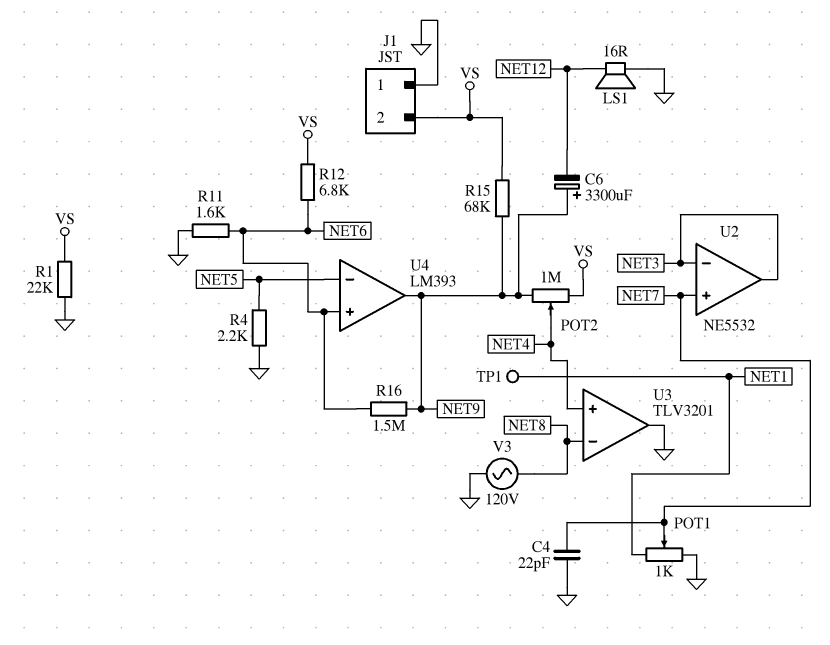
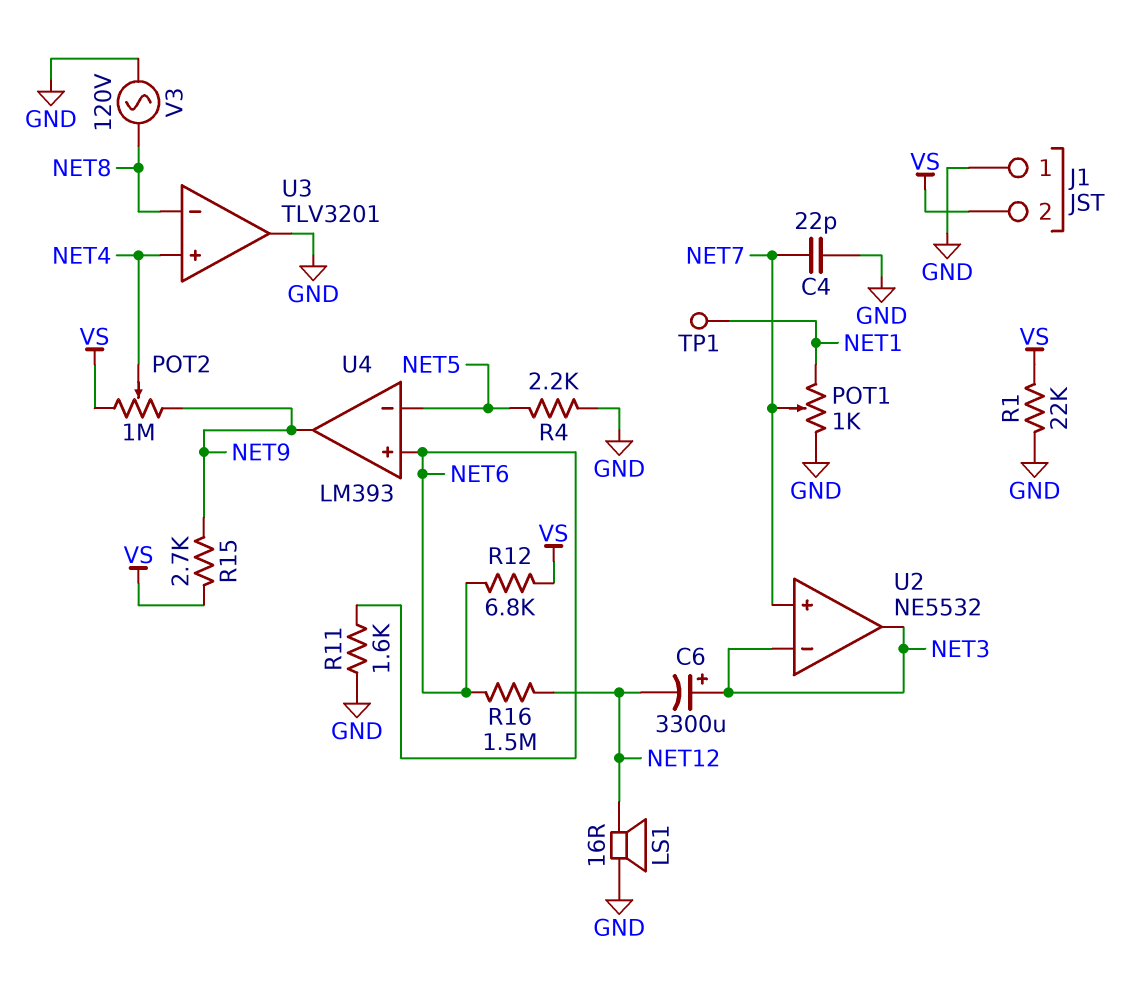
C6: 3300uF (plus NET9, minus NET12) -> 3300uF (plus NET3, minus NET12)
R15: 68k (NET9, VS) -> 2.7k (NET9, VS)
R16: 1.5M (NET6, NET9) -> 1.5M (NET6, NET12)

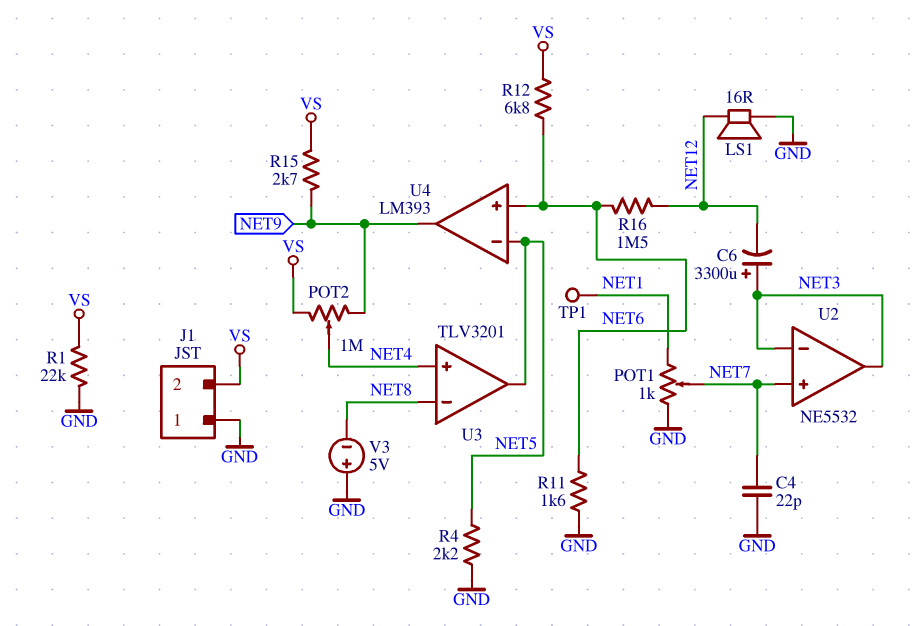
U3 pin out: GND -> NET5
V3: AC 120V (GND, NET8) -> 5V (plus GND, minus NET8)

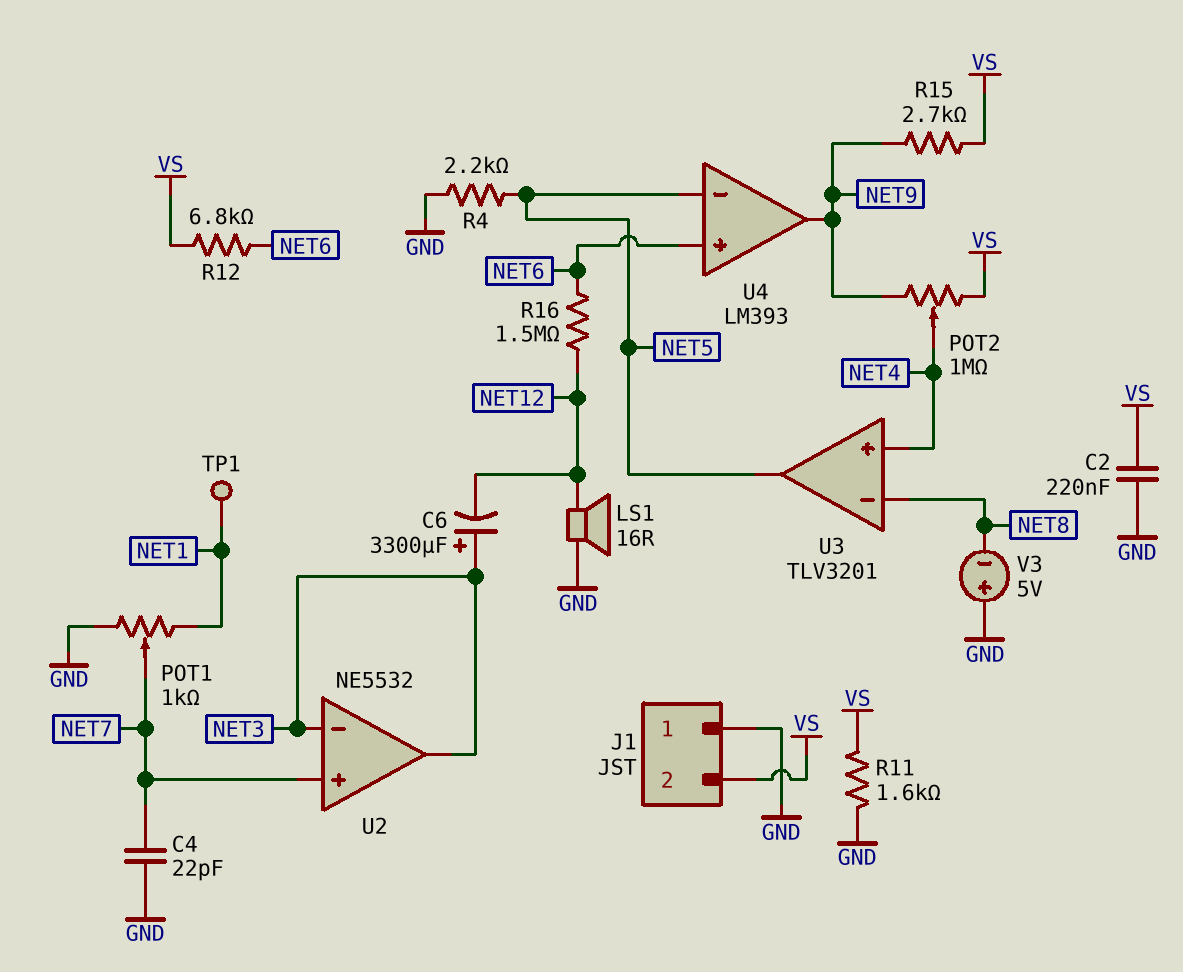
C2: none -> 220nF (GND, VS)
R1: 22k (GND, VS) -> none
R11: 1.6k (GND, NET6) -> 1.6k (GND, VS)

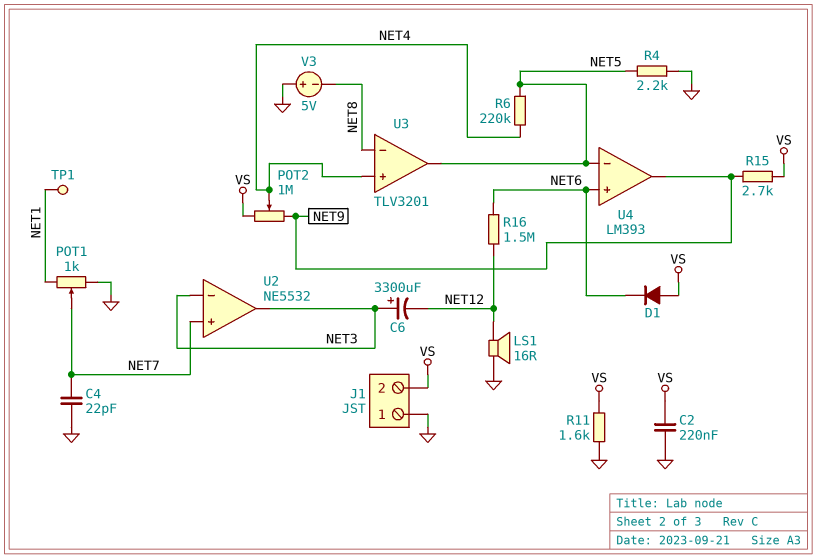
D1: none -> diode (A VS, K NET6)
R6: none -> 220k (NET4, NET5)
R12: 6.8k (NET6, VS) -> none

